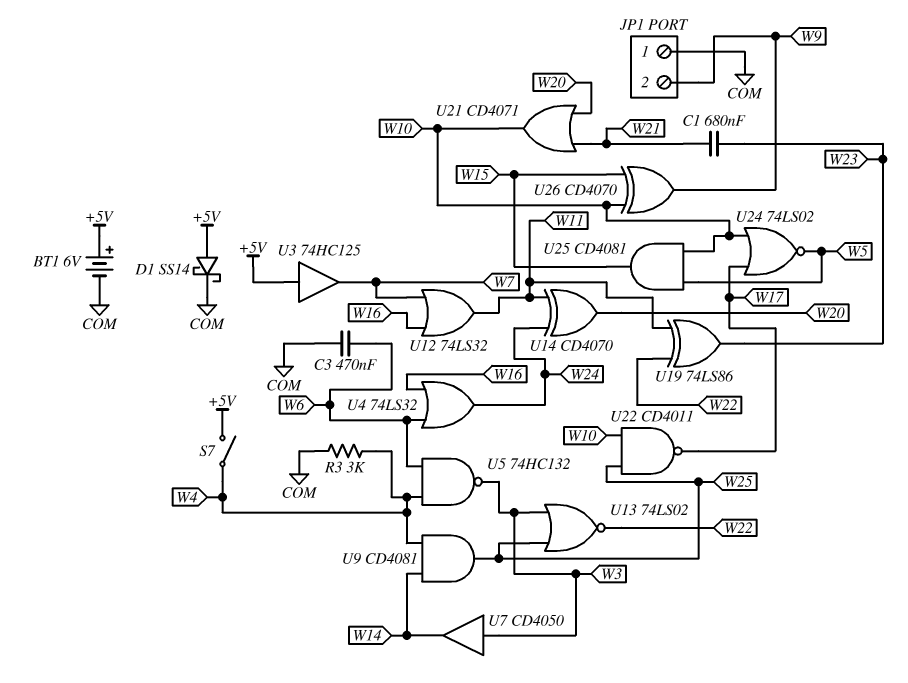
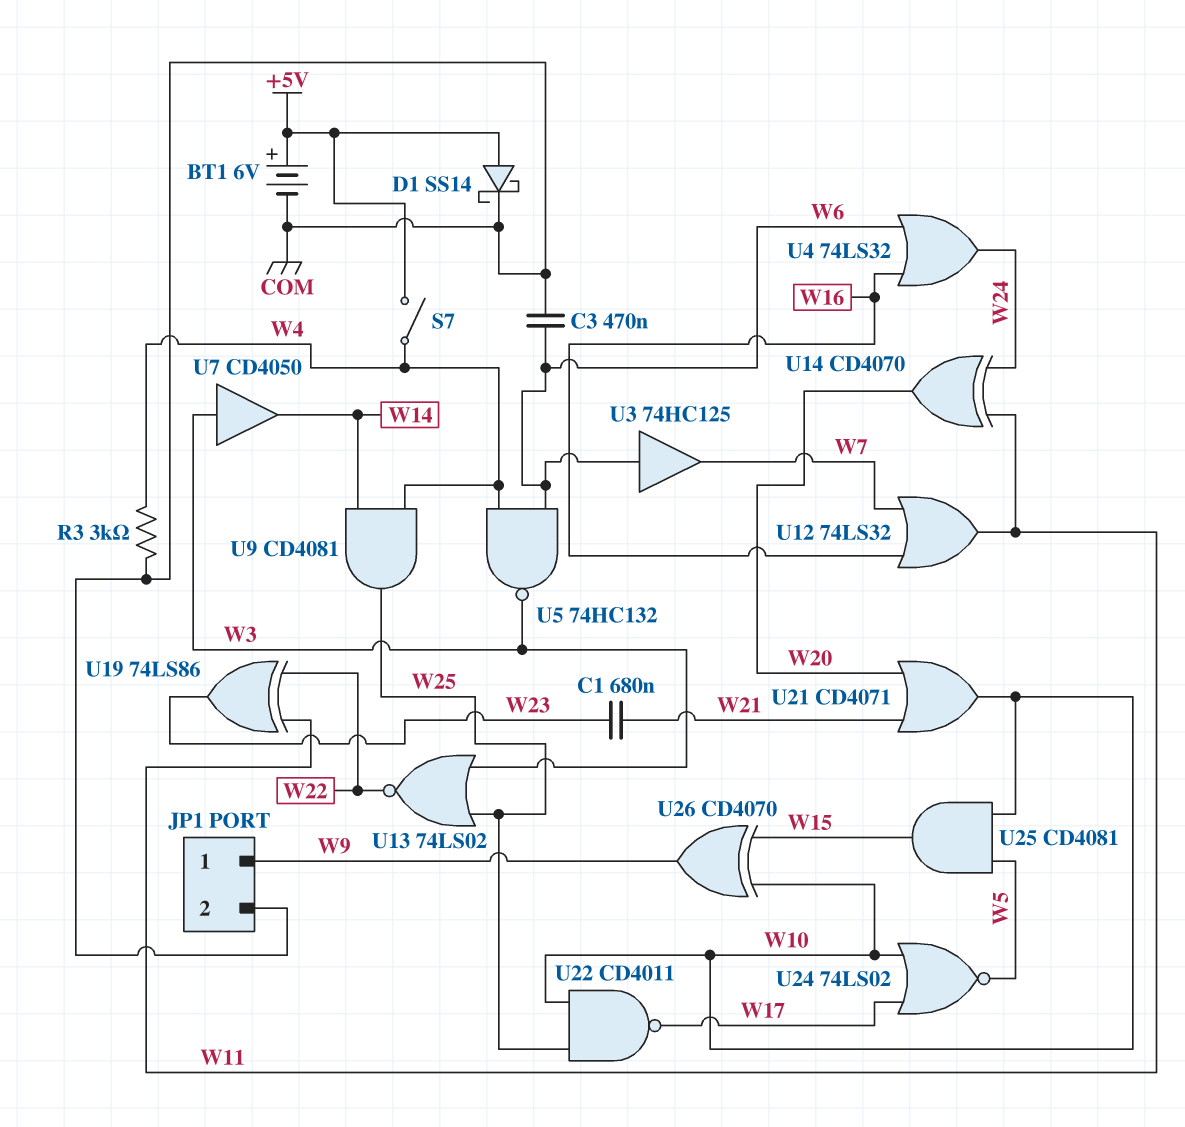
JP1 pin 1: COM -> W9
JP1 pin 2: W9 -> COM
U3: buffer 74HC125 (in +5V, out W7) -> buffer 74HC125 (in W6, out W7)

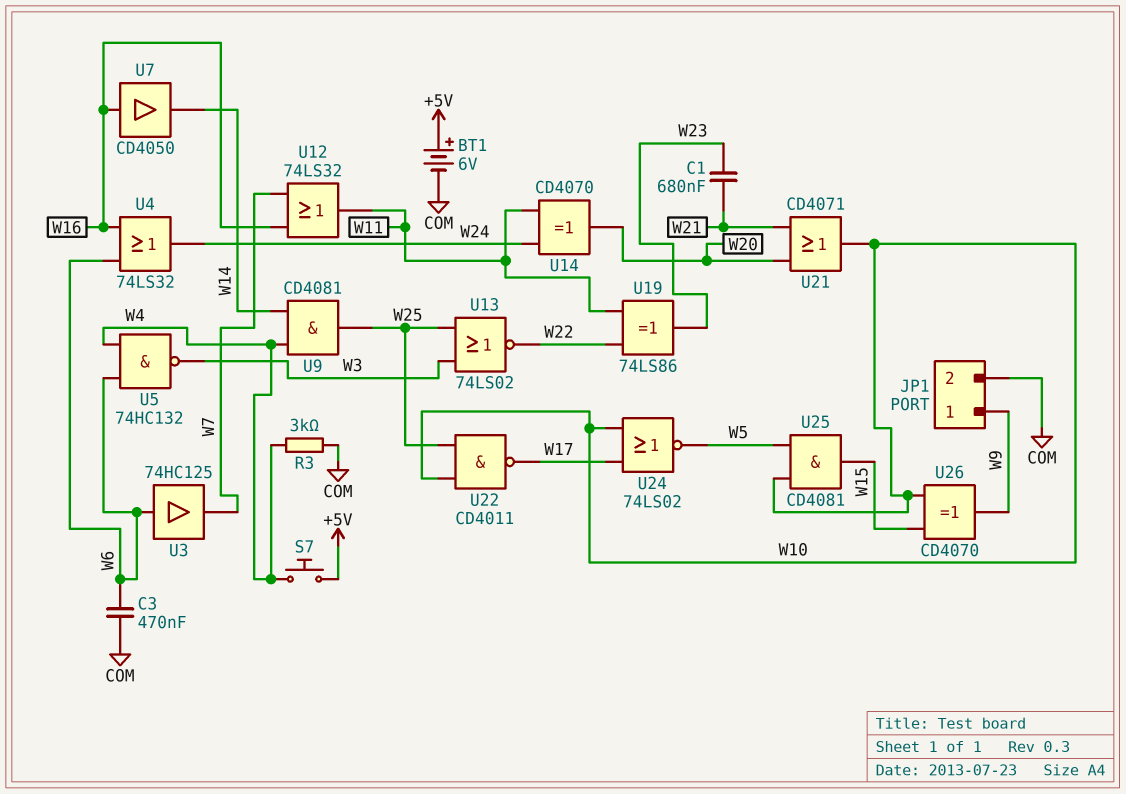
D1: schottky SS14 (A +5V, K COM) -> none
S7: switch (+5V, W4) -> button (+5V, W4)
U7: buffer CD4050 (in W3, out W14) -> buffer CD4050 (in W16, out W14)

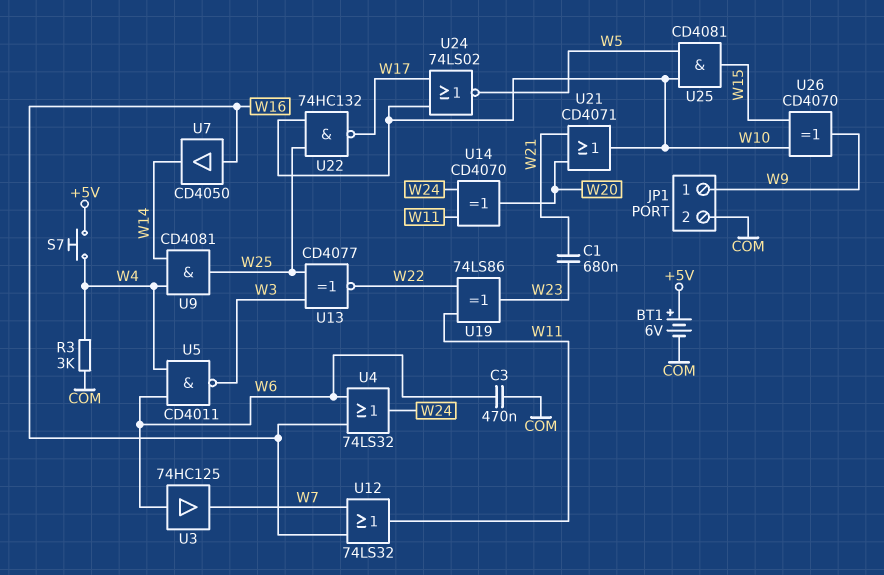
U5: NAND 74HC132 (in W4, in W6, out W3) -> NAND CD4011 (in W4, in W6, out W3)
U13: NOR 74LS02 (in W3, in W25, out W22) -> XNOR CD4077 (in W3, in W25, out W22)
U22: NAND CD4011 (in W10, in W25, out W17) -> NAND 74HC132 (in W10, in W25, out W17)

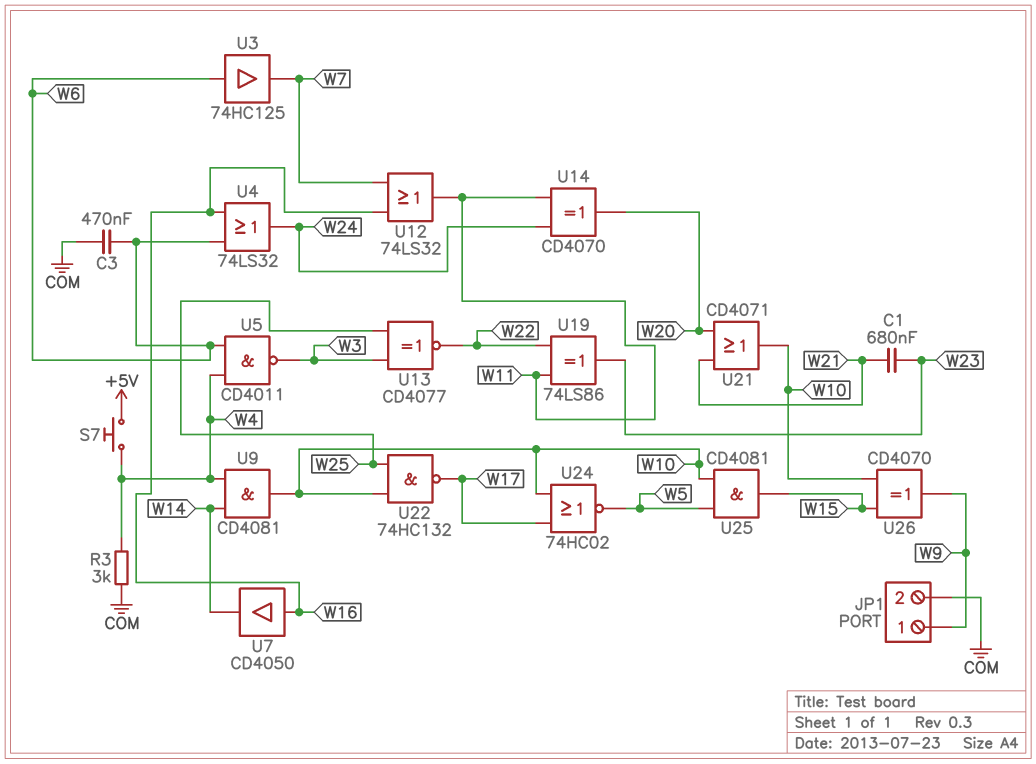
BT1: 6V (plus +5V, minus COM) -> none
U9: AND CD4081 (in W4, in W14, out W25) -> AND CD4081 (in W4, in W14, out W10)
U24: NOR 74LS02 (in W10, in W17, out W5) -> NOR 74HC02 (in W10, in W17, out W5)

